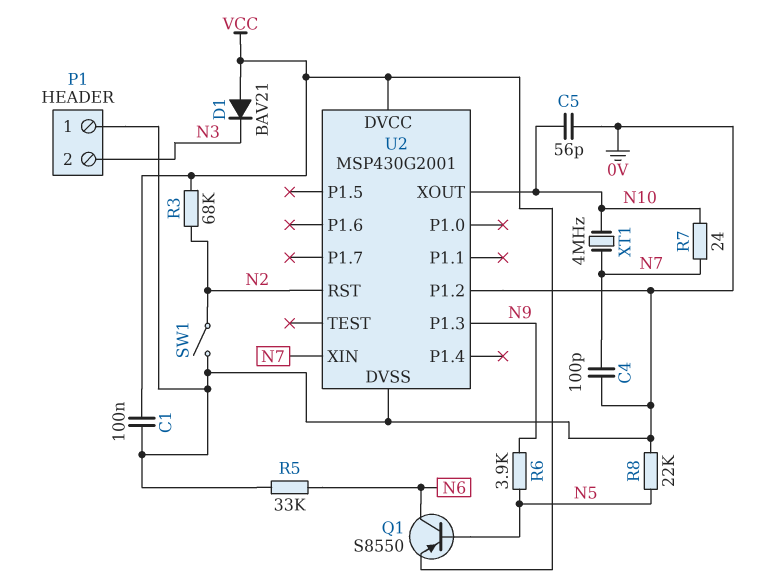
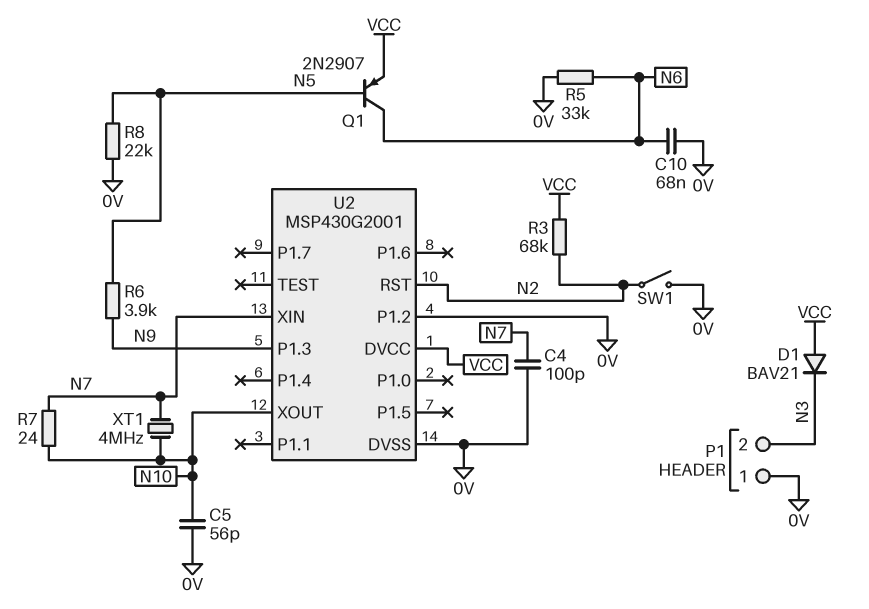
C1: 100nF (0V, VCC) -> none
C10: none -> 68nF (0V, N6)
Q1: PNP S8550 (B N5, C N6, E VCC) -> PNP 2N2907 (B N5, C N6, E VCC)

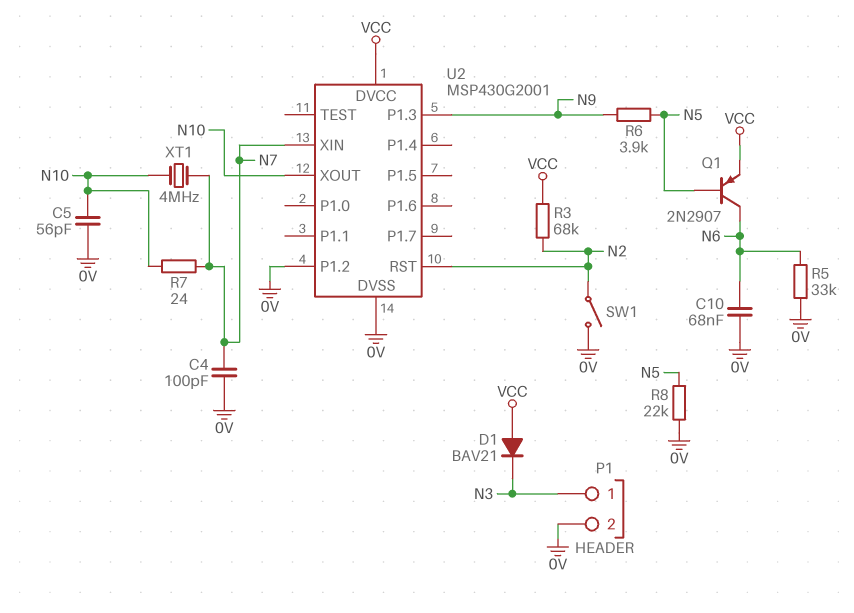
P1 pin 1: 0V -> N3
P1 pin 2: N3 -> 0V

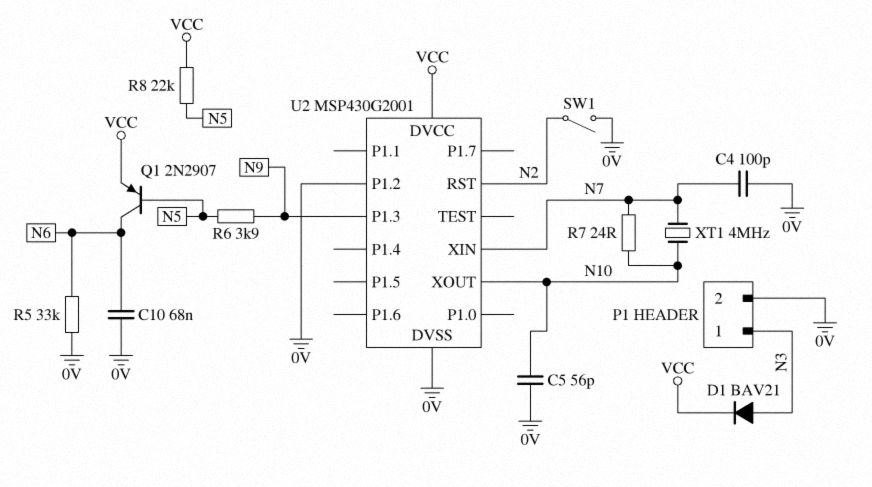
D1: diode BAV21 (A VCC, K N3) -> diode BAV21 (A N3, K VCC)
R3: 68k (N2, VCC) -> none
R8: 22k (0V, N5) -> 22k (N5, VCC)

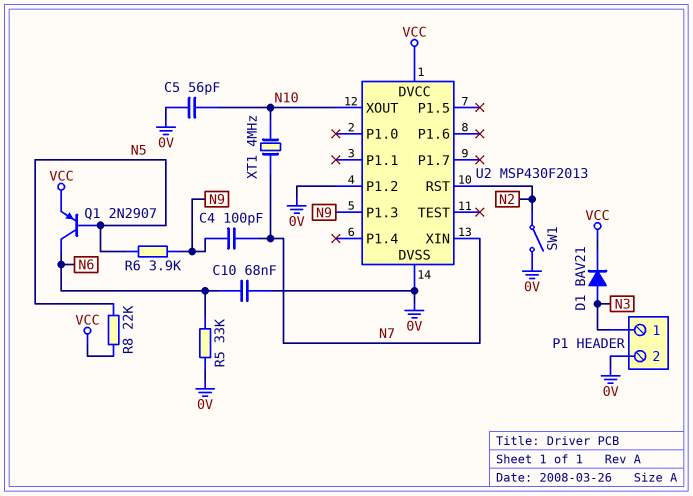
C4: 100pF (0V, N7) -> 100pF (N7, N9)
R7: 24 (N7, N10) -> none
U2: MSP430G2001 -> MSP430F2013

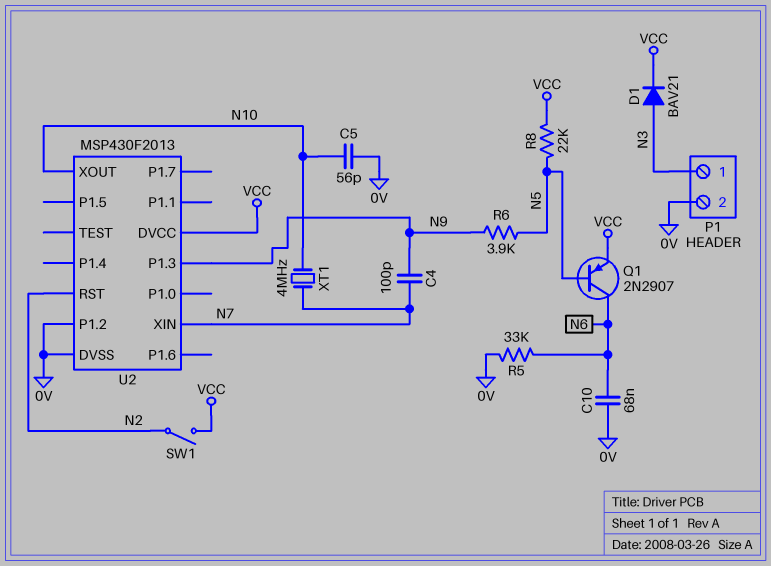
SW1: switch (0V, N2) -> switch (N2, VCC)

